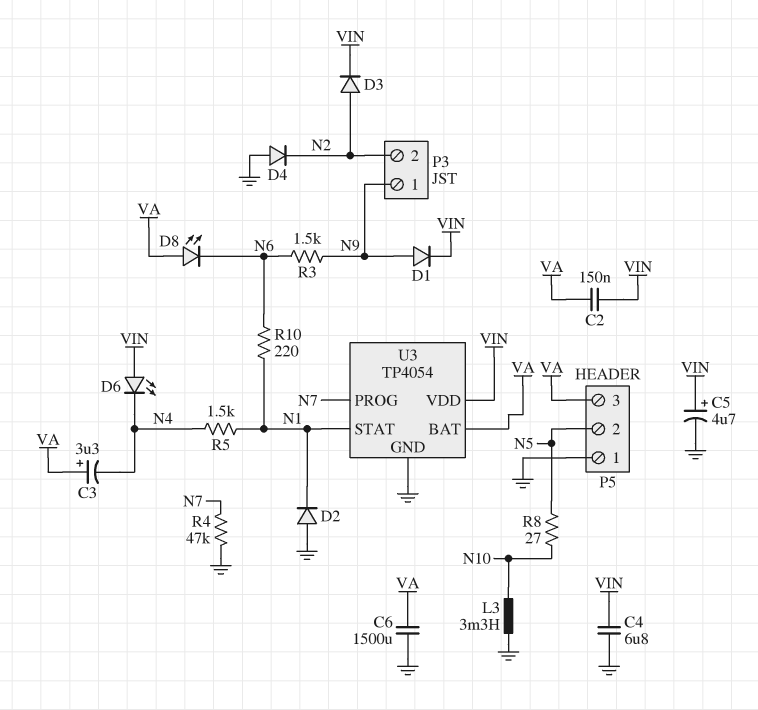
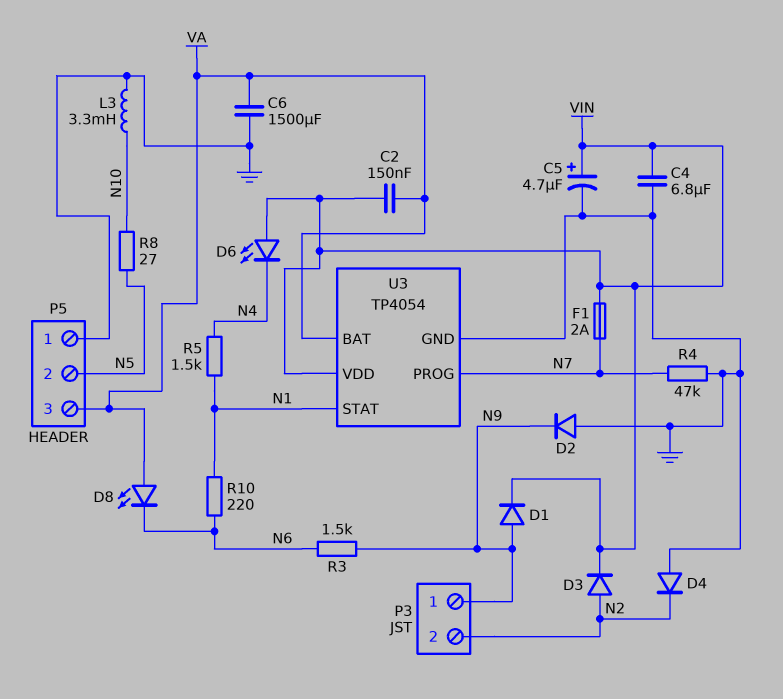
C3: 3.3uF (plus VA, minus N4) -> none
D2: diode (A GND, K N1) -> diode (A GND, K N9)
F1: none -> 2A (N7, VIN)

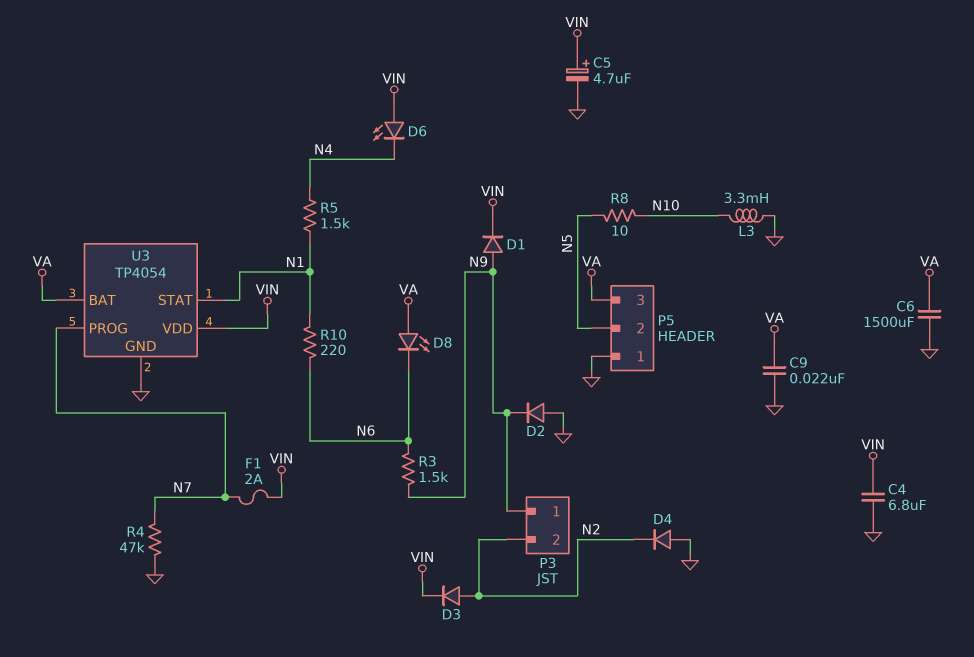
C2: 150nF (VA, VIN) -> none
C9: none -> 22nF (GND, VA)
R8: 27 (N5, N10) -> 10 (N5, N10)

